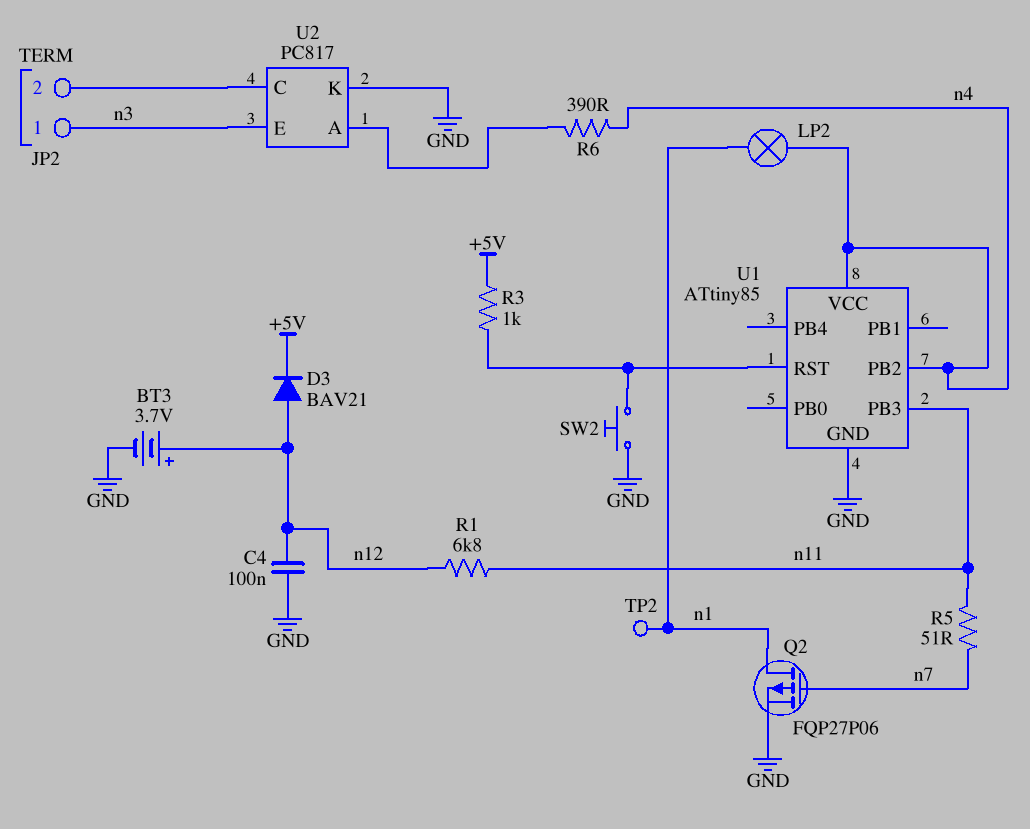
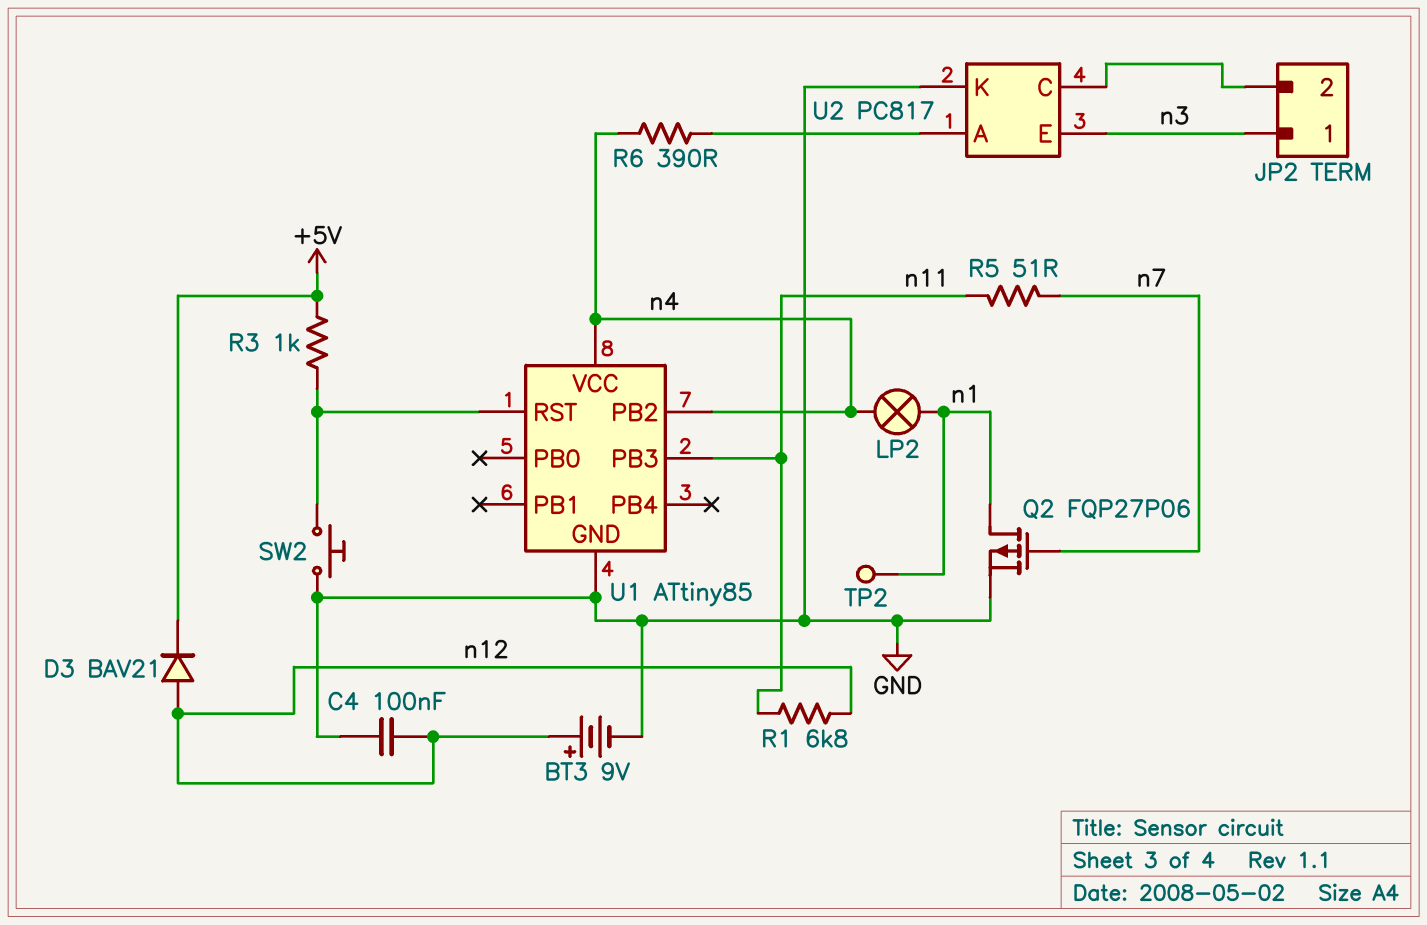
BT3: 3.7V (plus n12, minus GND) -> 9V (plus n12, minus GND)

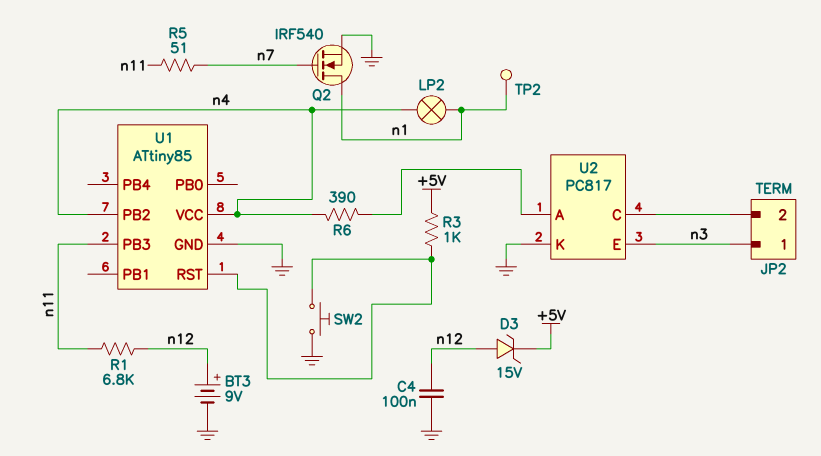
D3: diode BAV21 (A n12, K +5V) -> zener 15V (A n12, K +5V)
Q2: PMOS FQP27P06 (G n7, D n1, S GND) -> NMOS IRF540 (G n7, D n1, S GND)

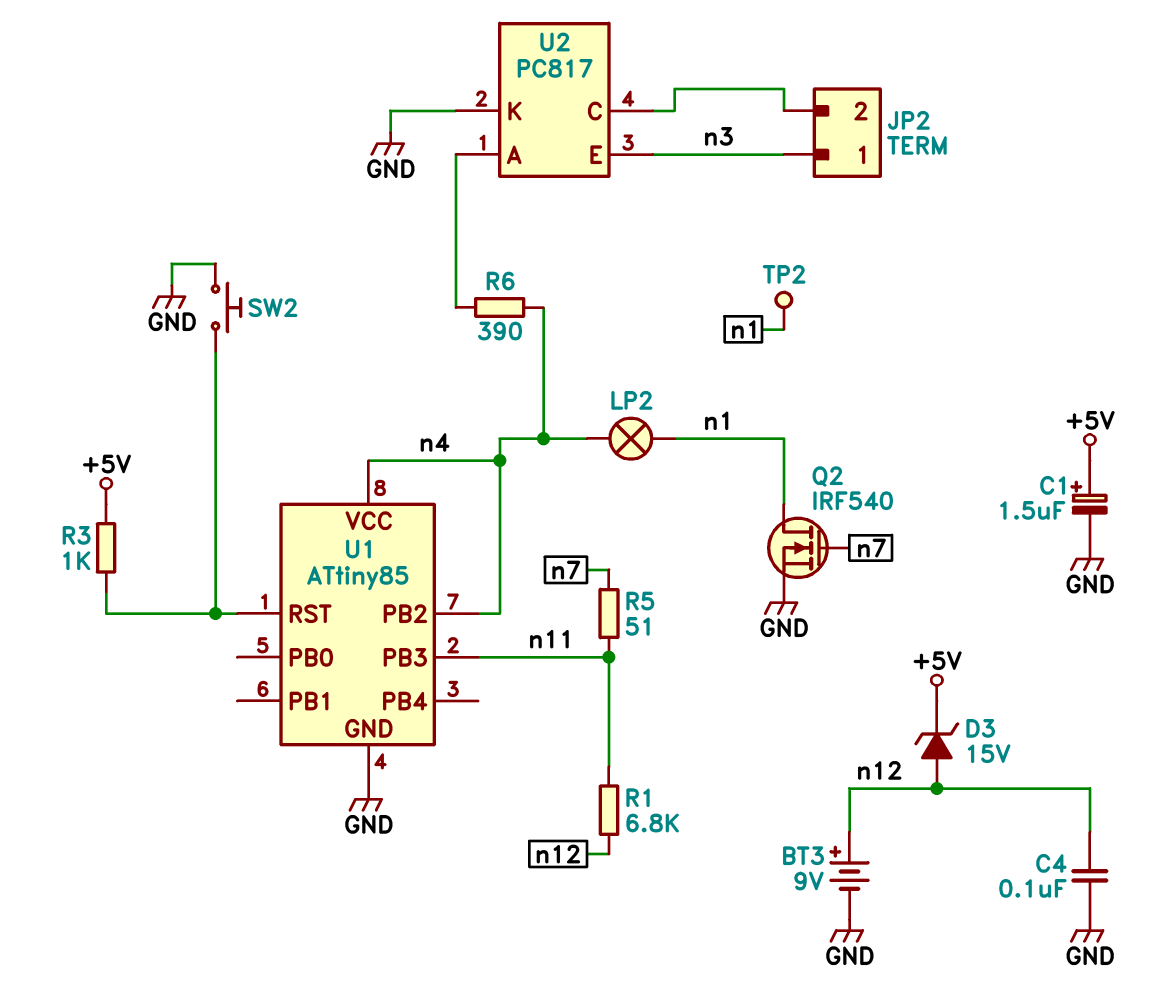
C1: none -> 1.5uF (plus +5V, minus GND)

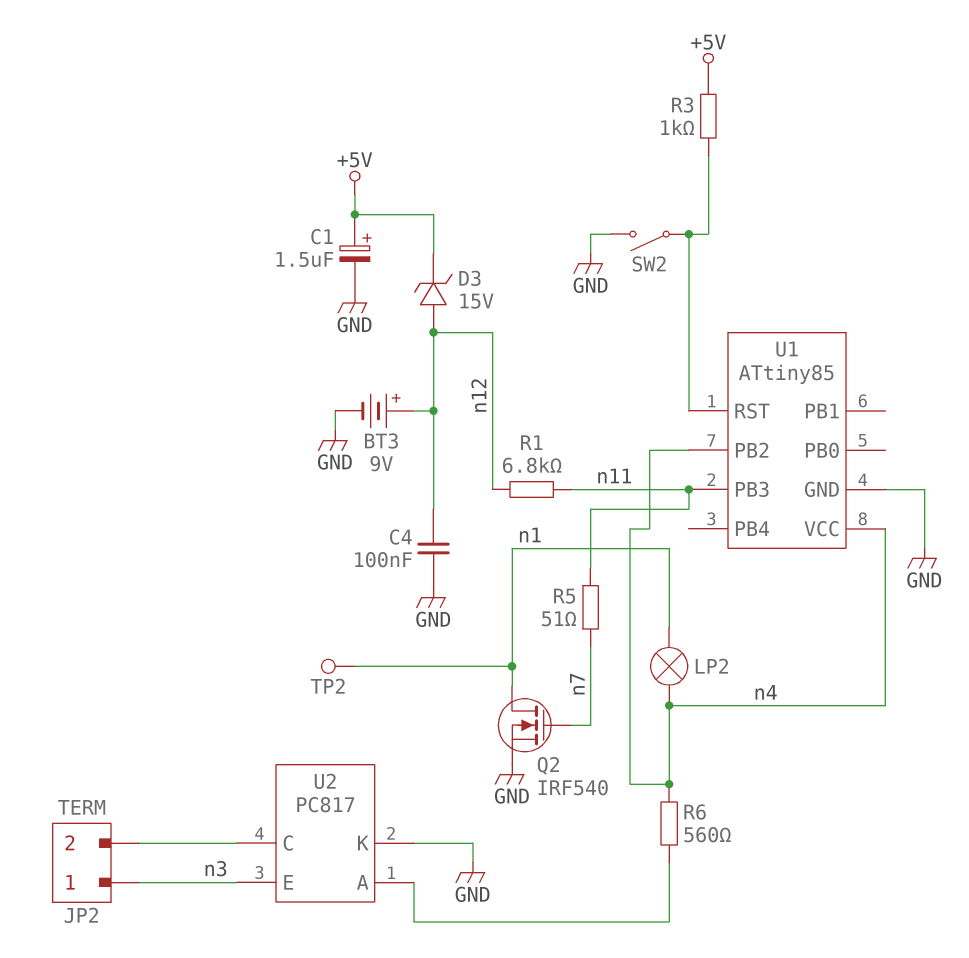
R6: 390 (U2/A, n4) -> 560 (U2/A, n4)
SW2: button (GND, U1/RST) -> switch (GND, U1/RST)

